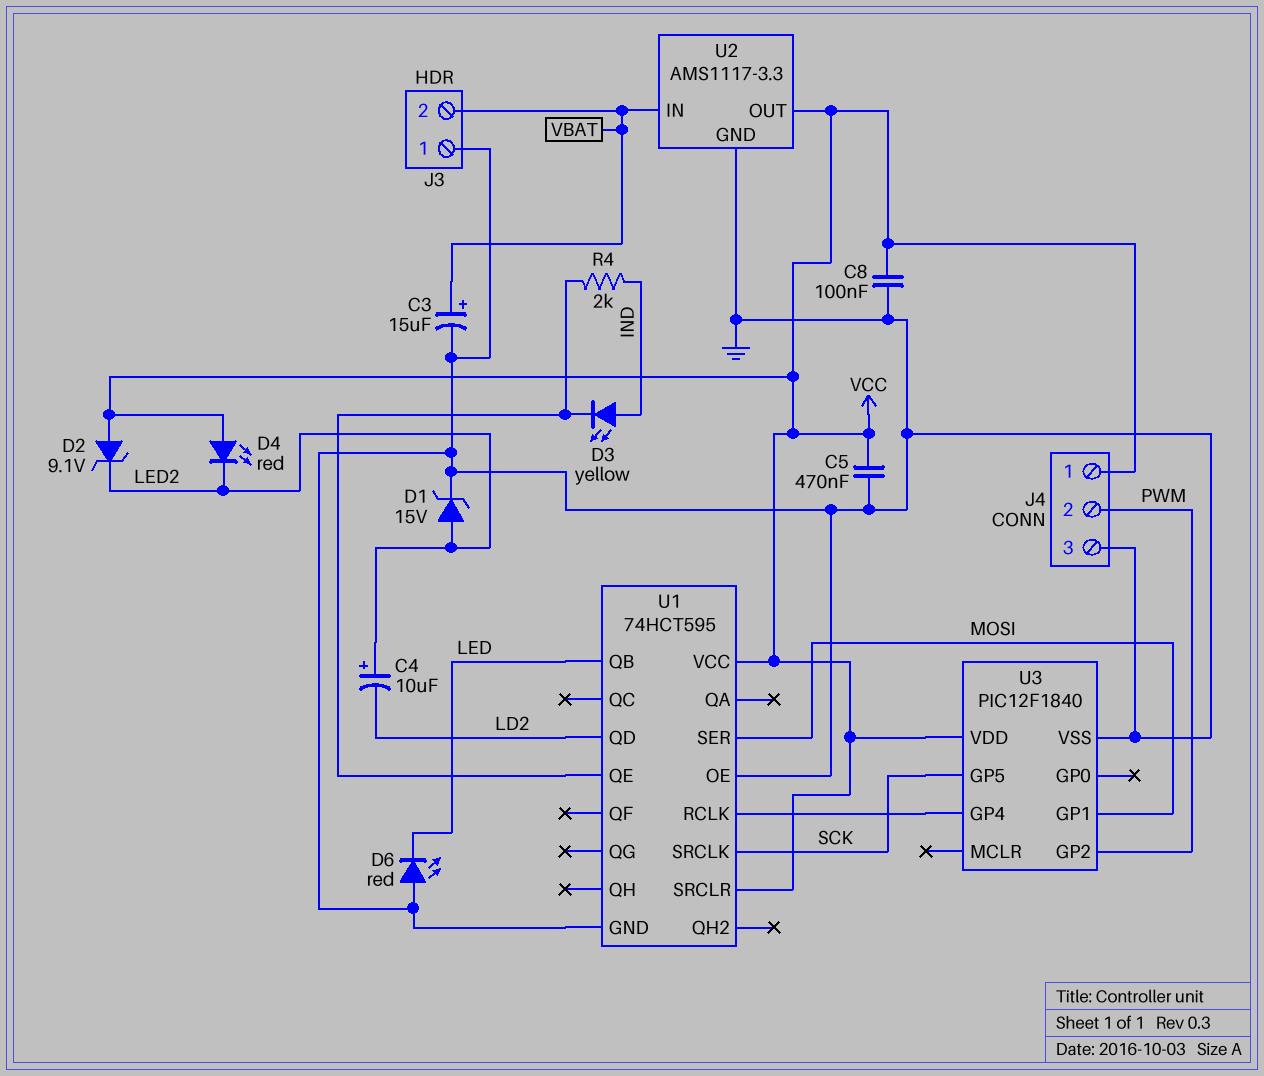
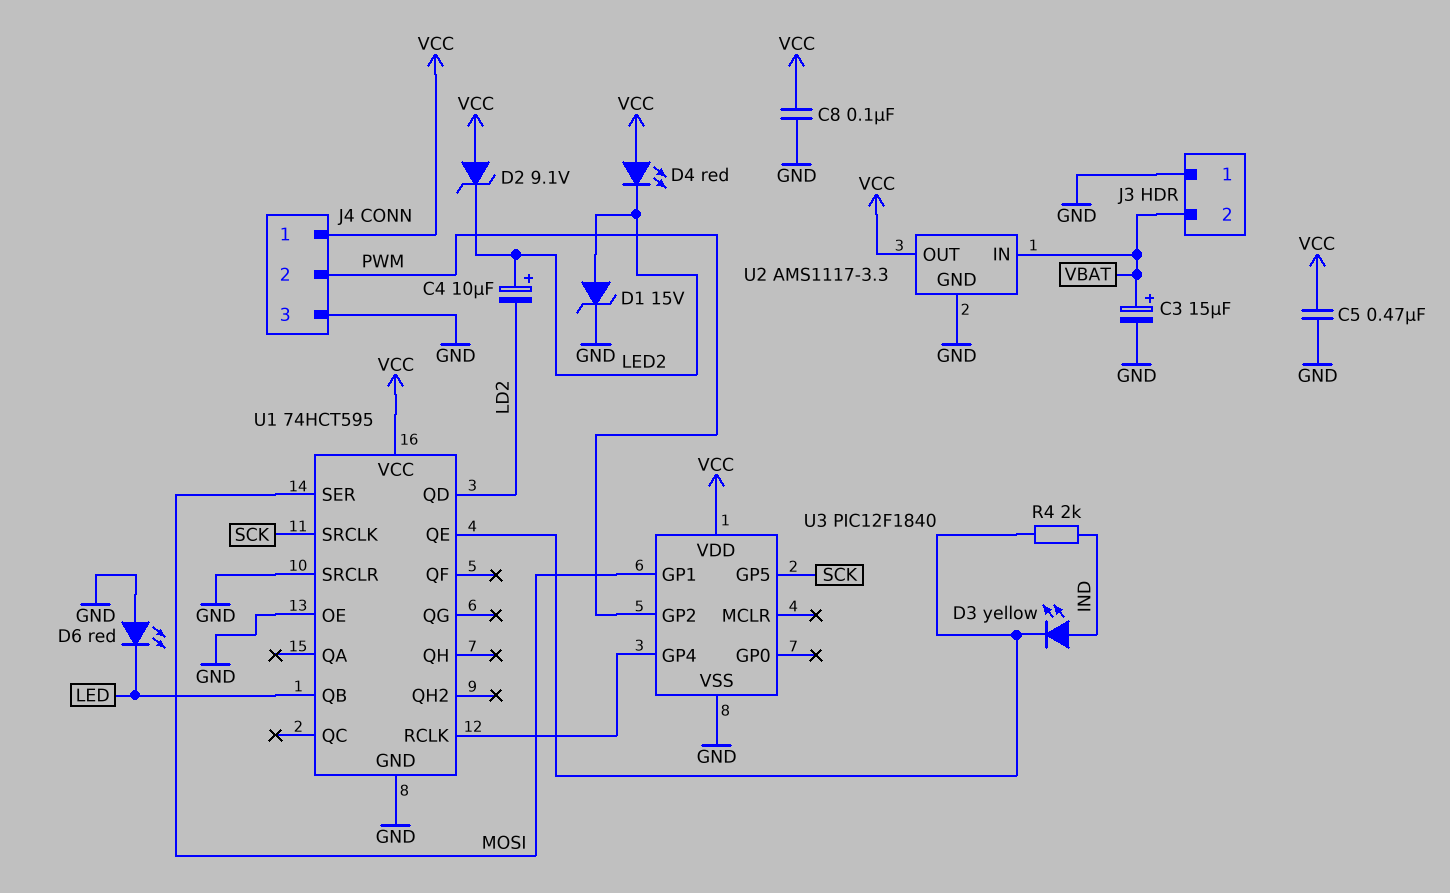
U1 pin SRCLR: VCC -> GND

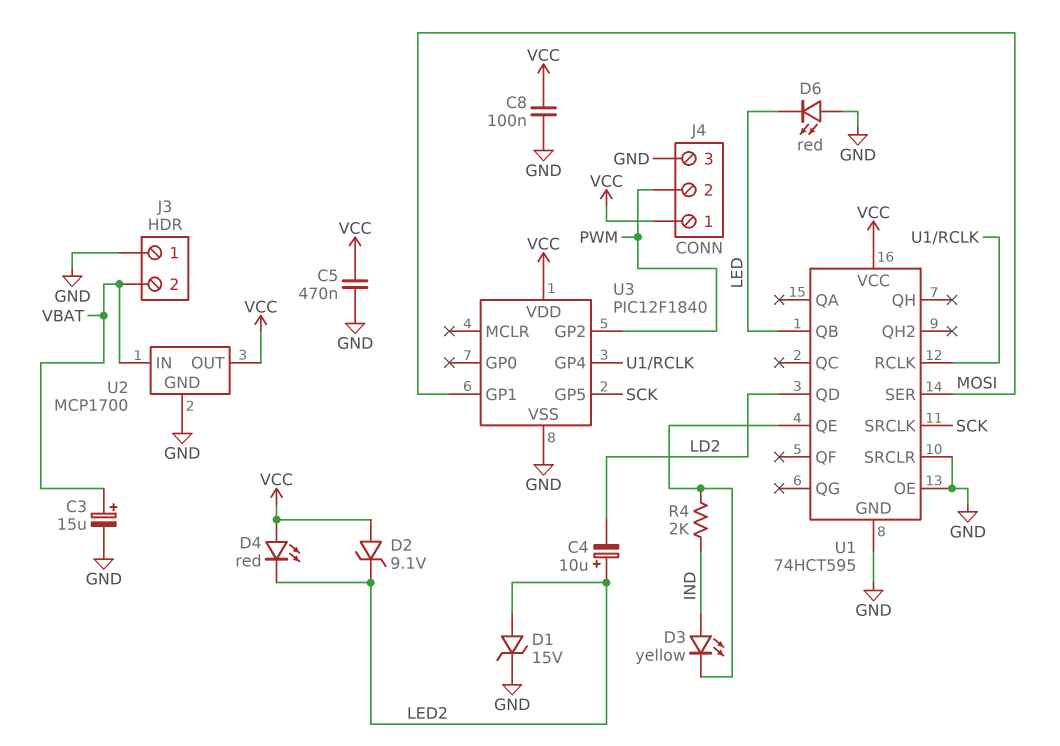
U2: AMS1117-3.3 -> MCP1700

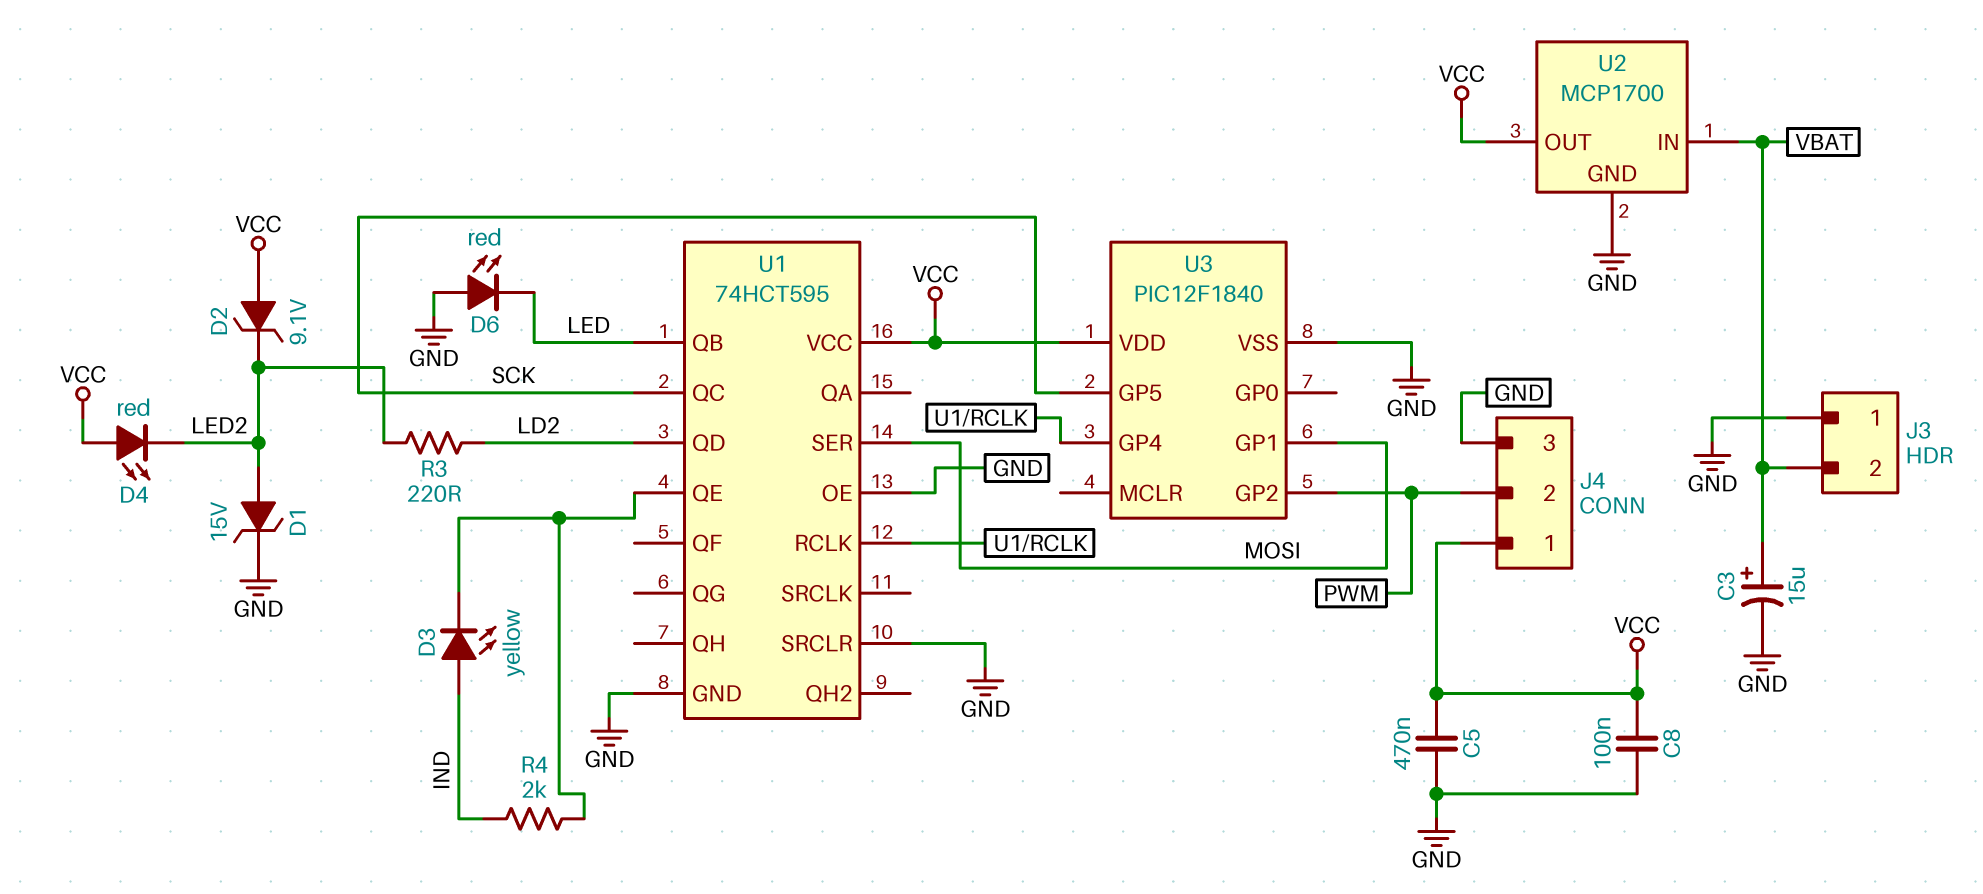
C4: 10uF (plus LED2, minus LD2) -> none
R3: none -> 220 (LD2, LED2)
U1 pin QC: none -> SCK
U1 pin SRCLK: SCK -> none

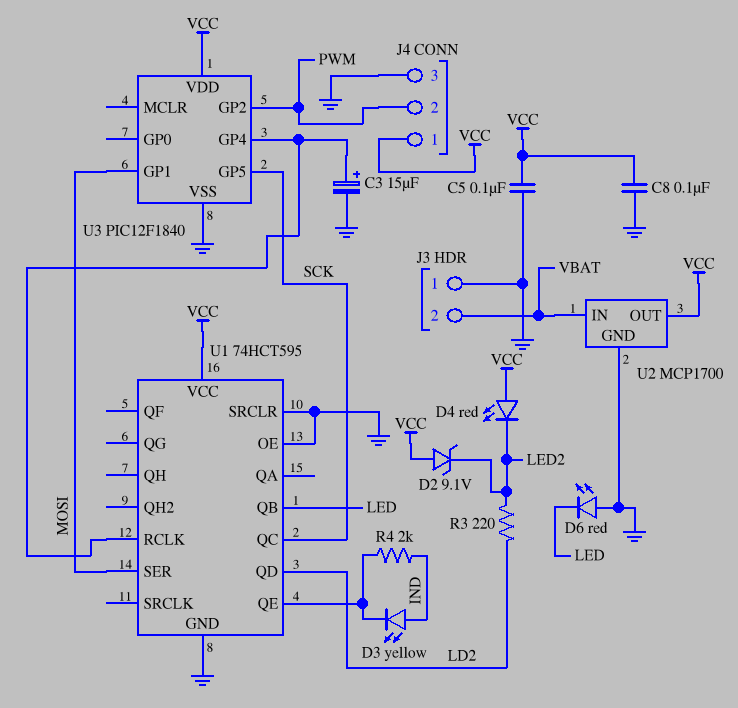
C3: 15uF (plus VBAT, minus GND) -> 15uF (plus U1/RCLK, minus GND)
C5: 470nF (GND, VCC) -> 100nF (GND, VCC)
D1: zener 15V (A LED2, K GND) -> none

